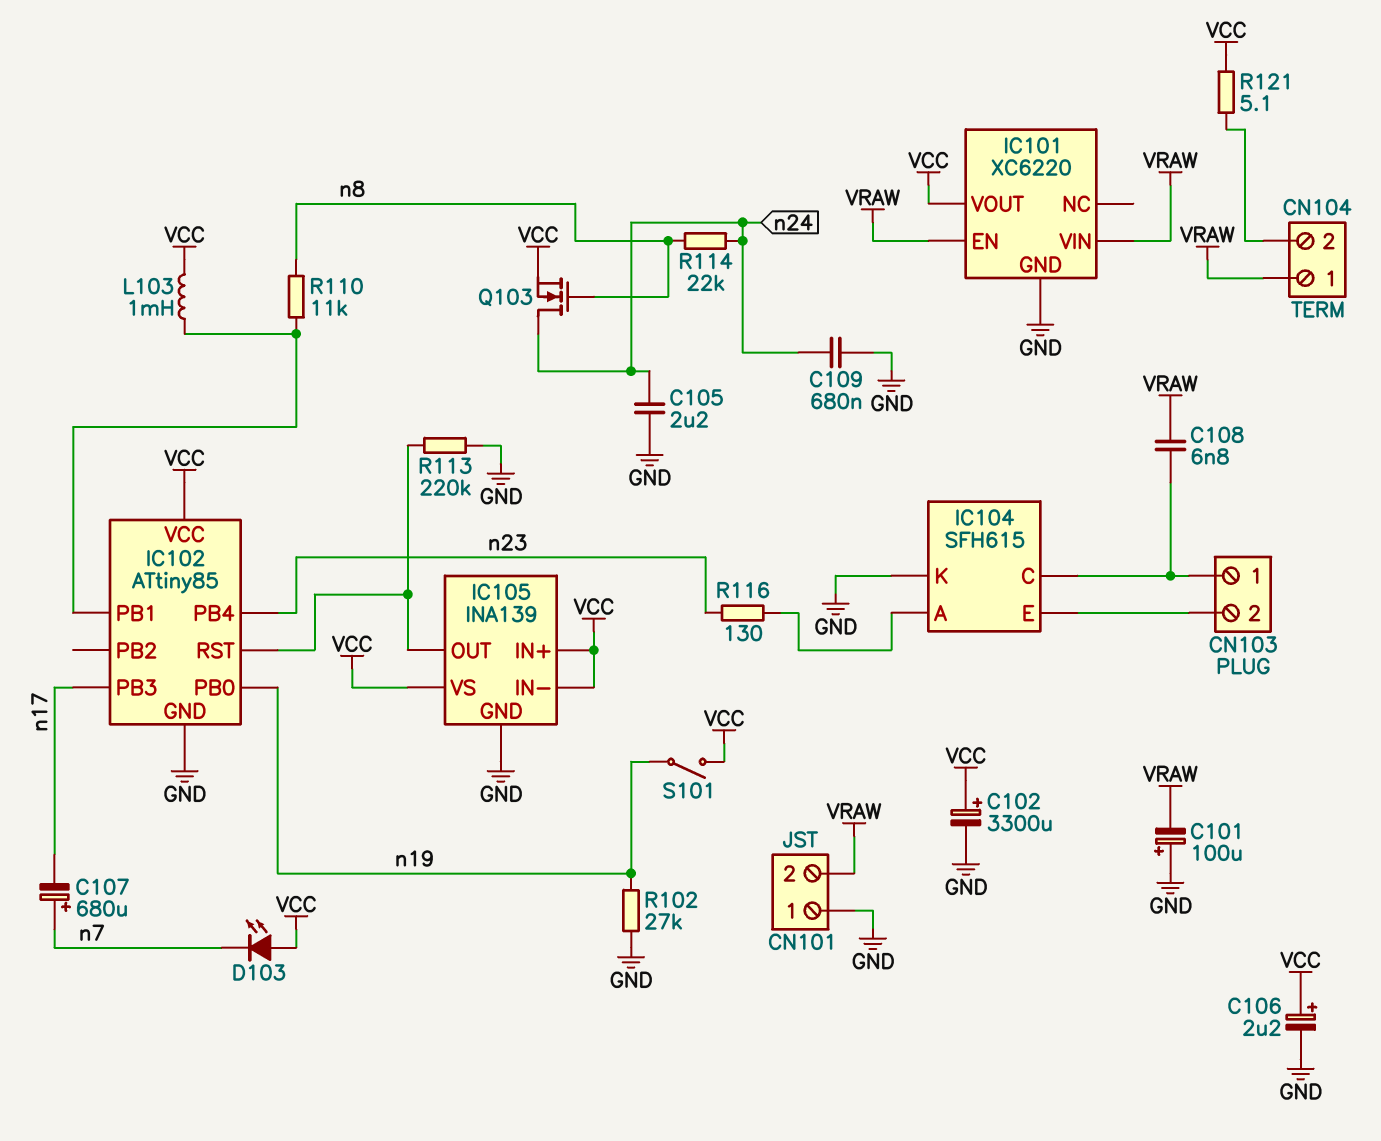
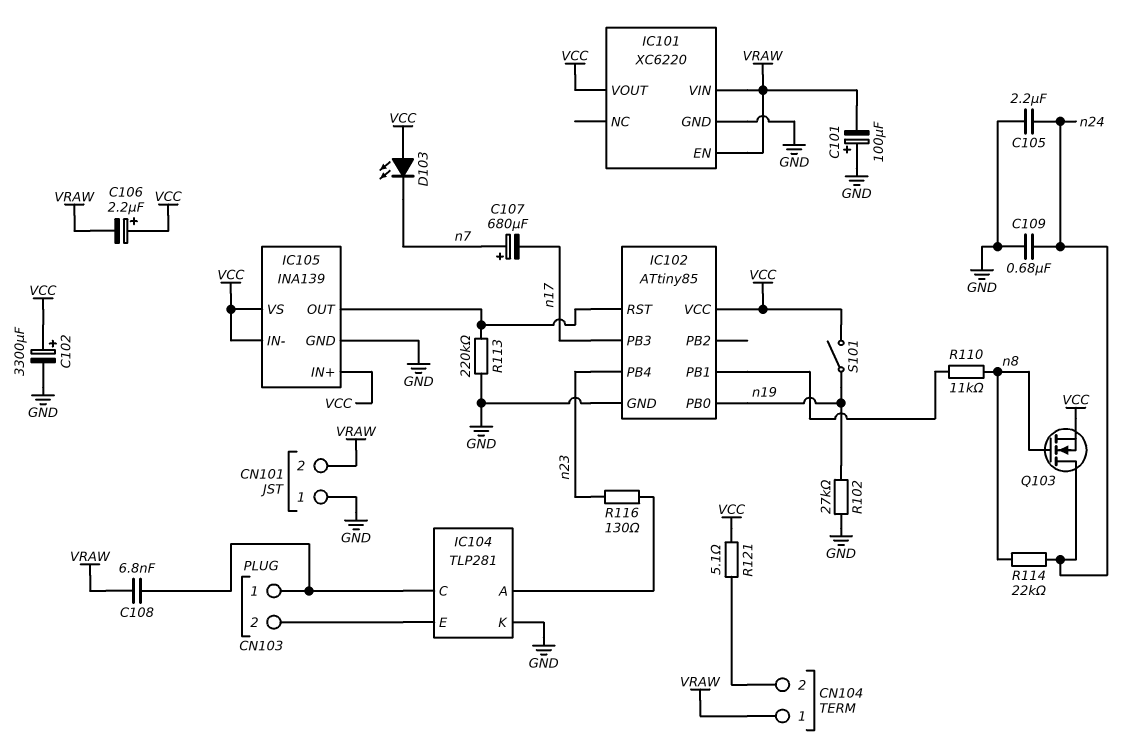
C106: 2.2uF (plus VCC, minus GND) -> 2.2uF (plus VCC, minus VRAW)
IC104: SFH615 -> TLP281
L103: 1mH (IC102/PB1, VCC) -> none

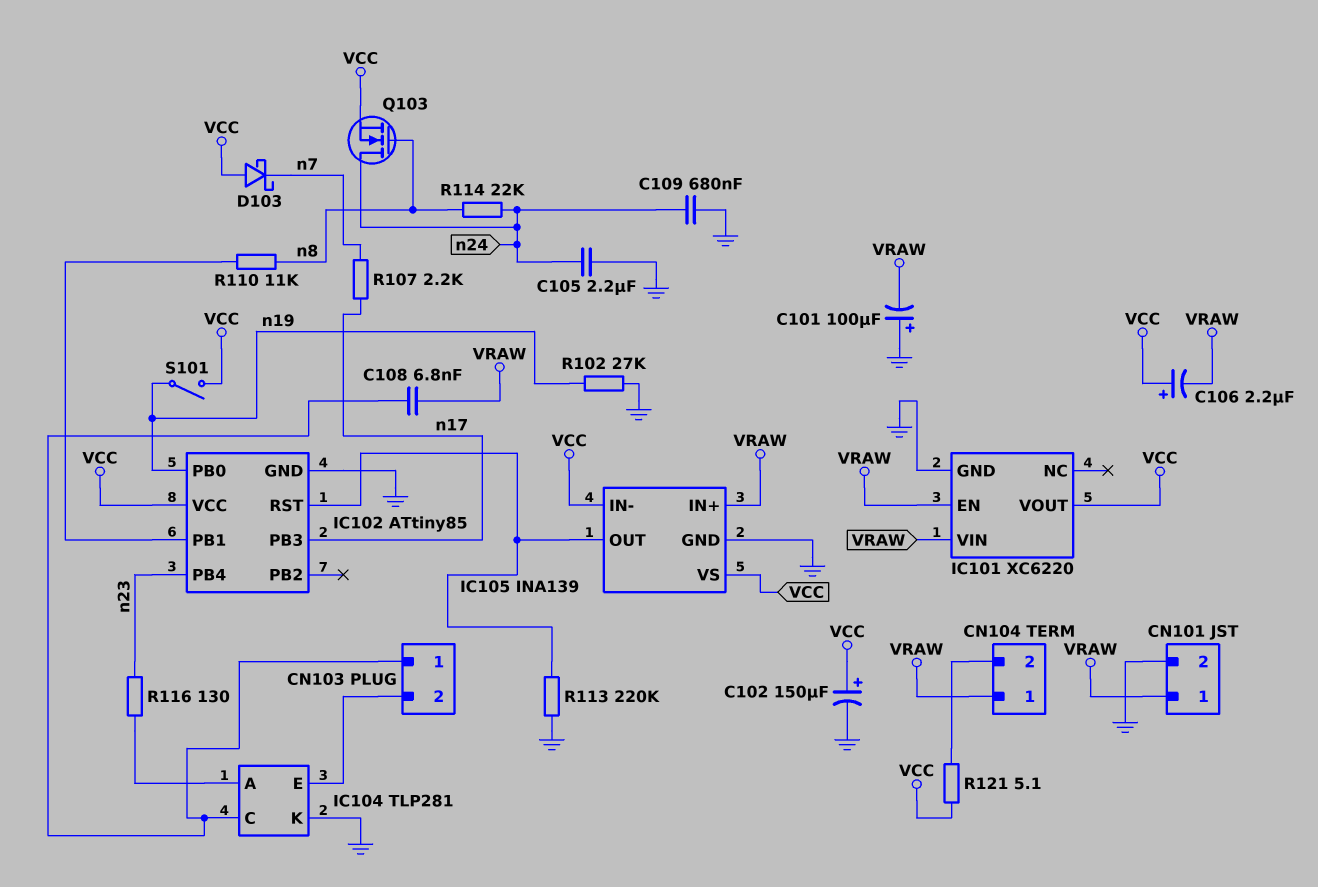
C102: 3300uF (plus VCC, minus GND) -> 150uF (plus VCC, minus GND)
C107: 680uF (plus n7, minus n17) -> none
CN101 pin 1: GND -> VRAW
CN101 pin 2: VRAW -> GND
D103: LED (A VCC, K n7) -> schottky (A VCC, K n7)
IC105 pin IN+: VCC -> VRAW
R107: none -> 2.2k (n7, n17)

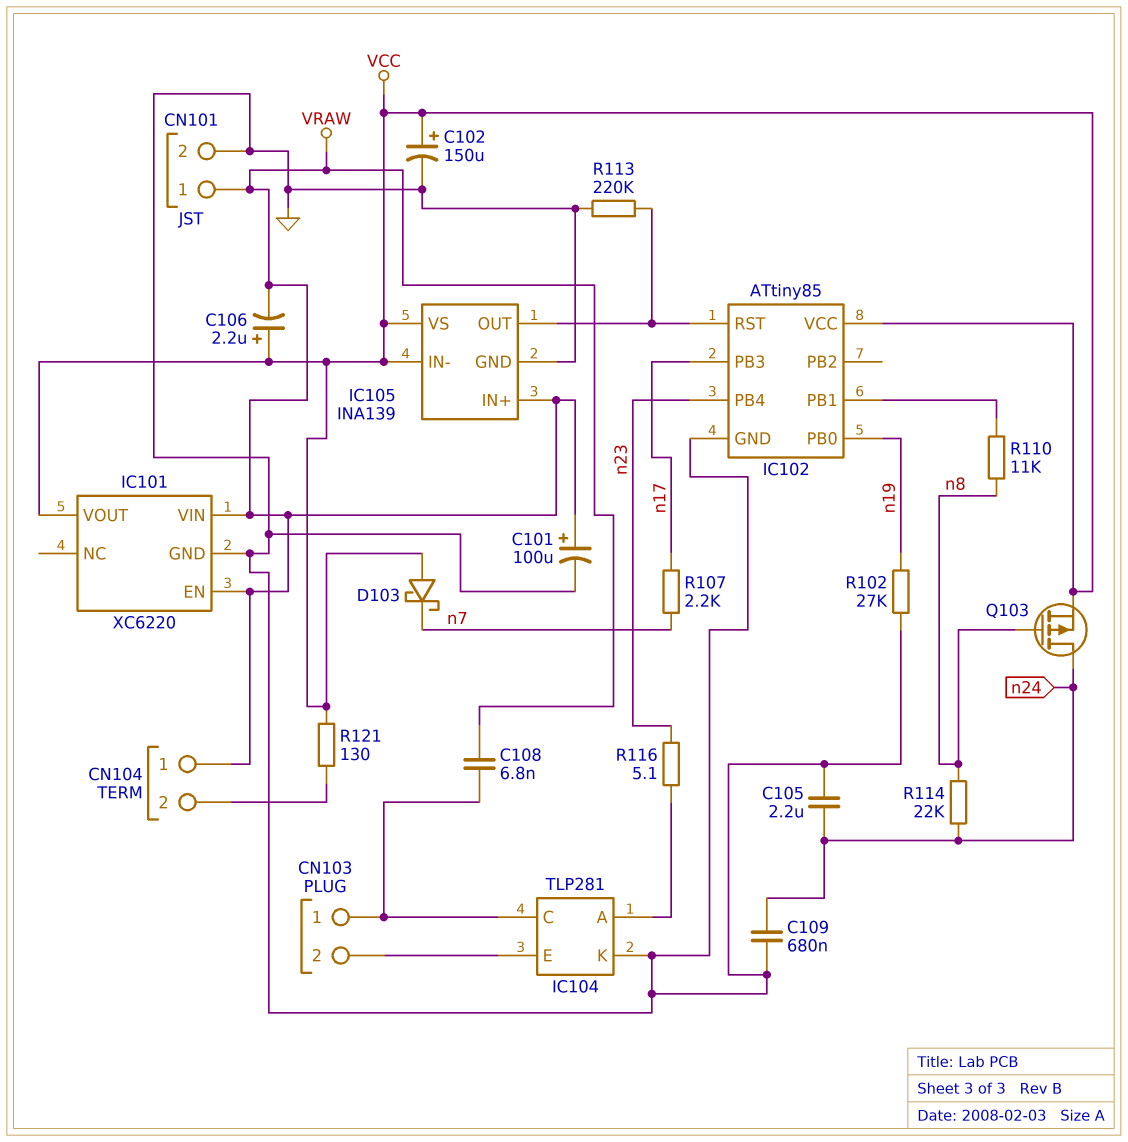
C101: 100uF (plus GND, minus VRAW) -> 100uF (plus VRAW, minus GND)
Q103: NMOS (G n8, D n24, S VCC) -> PMOS (G n8, D n24, S VCC)
R116: 130 (IC104/A, n23) -> 5.1 (IC104/A, n23)
R121: 5.1 (CN104/2, VCC) -> 130 (CN104/2, VCC)
S101: switch (VCC, n19) -> none

